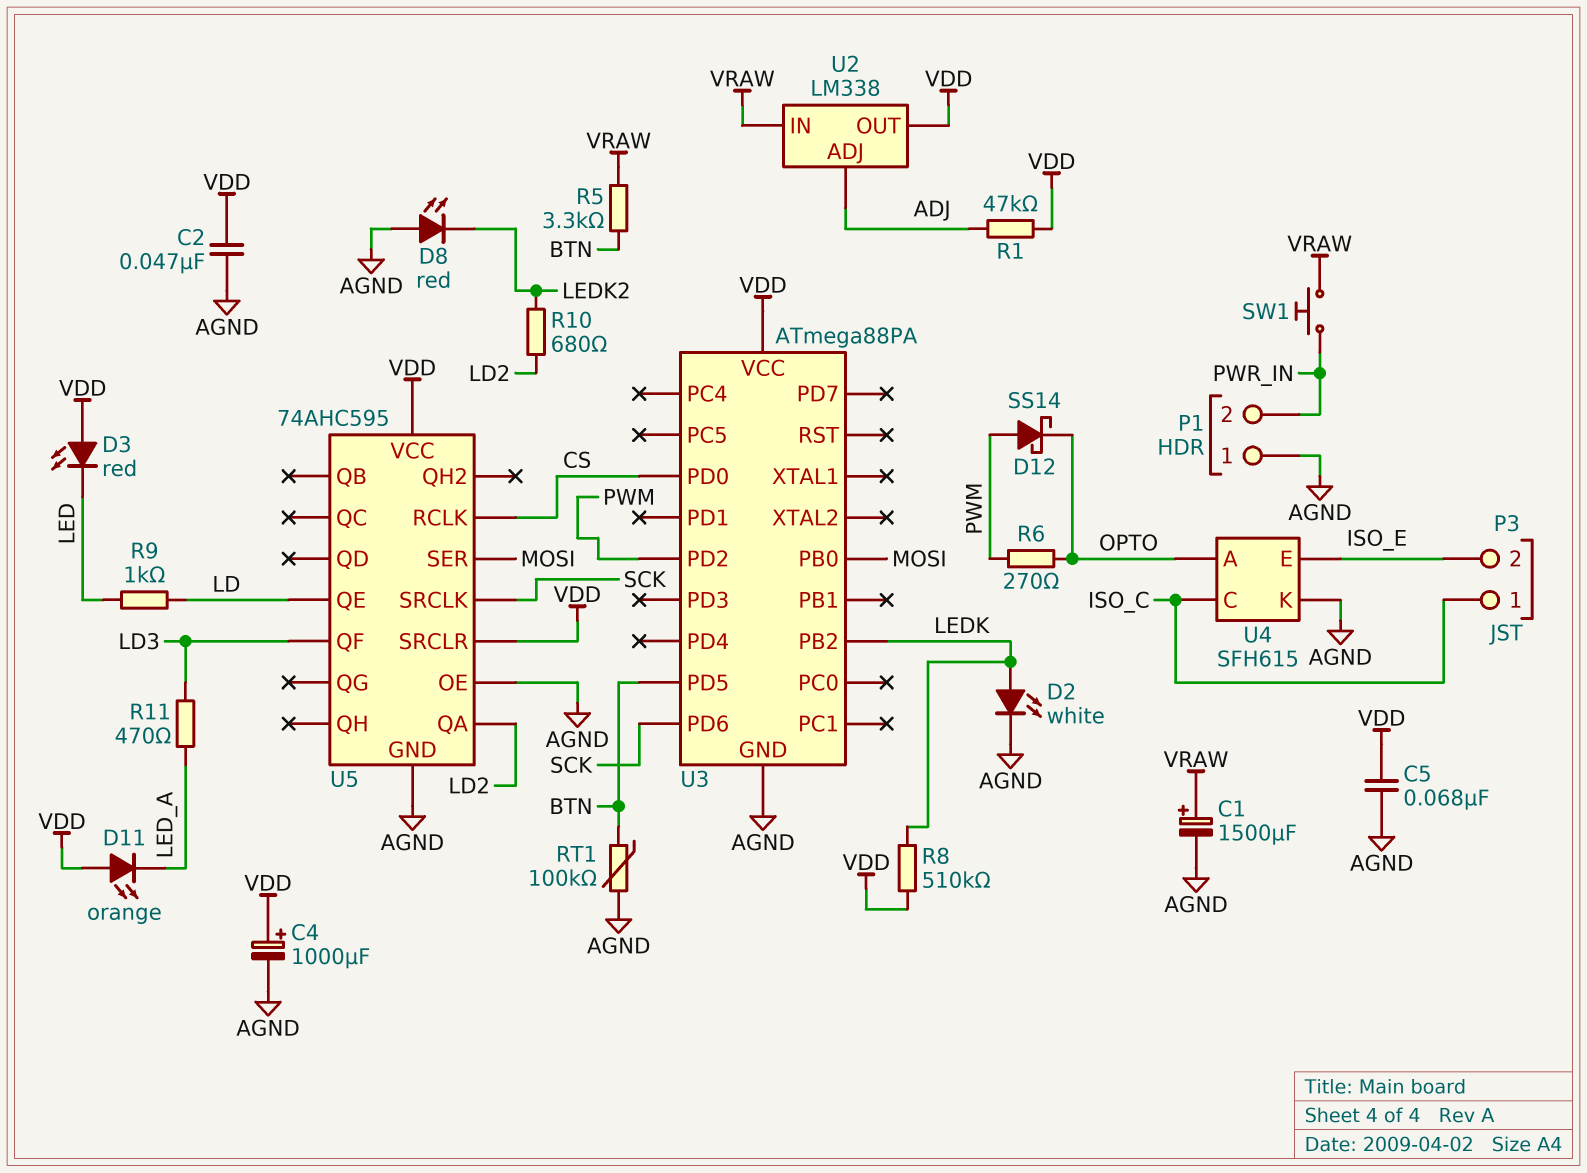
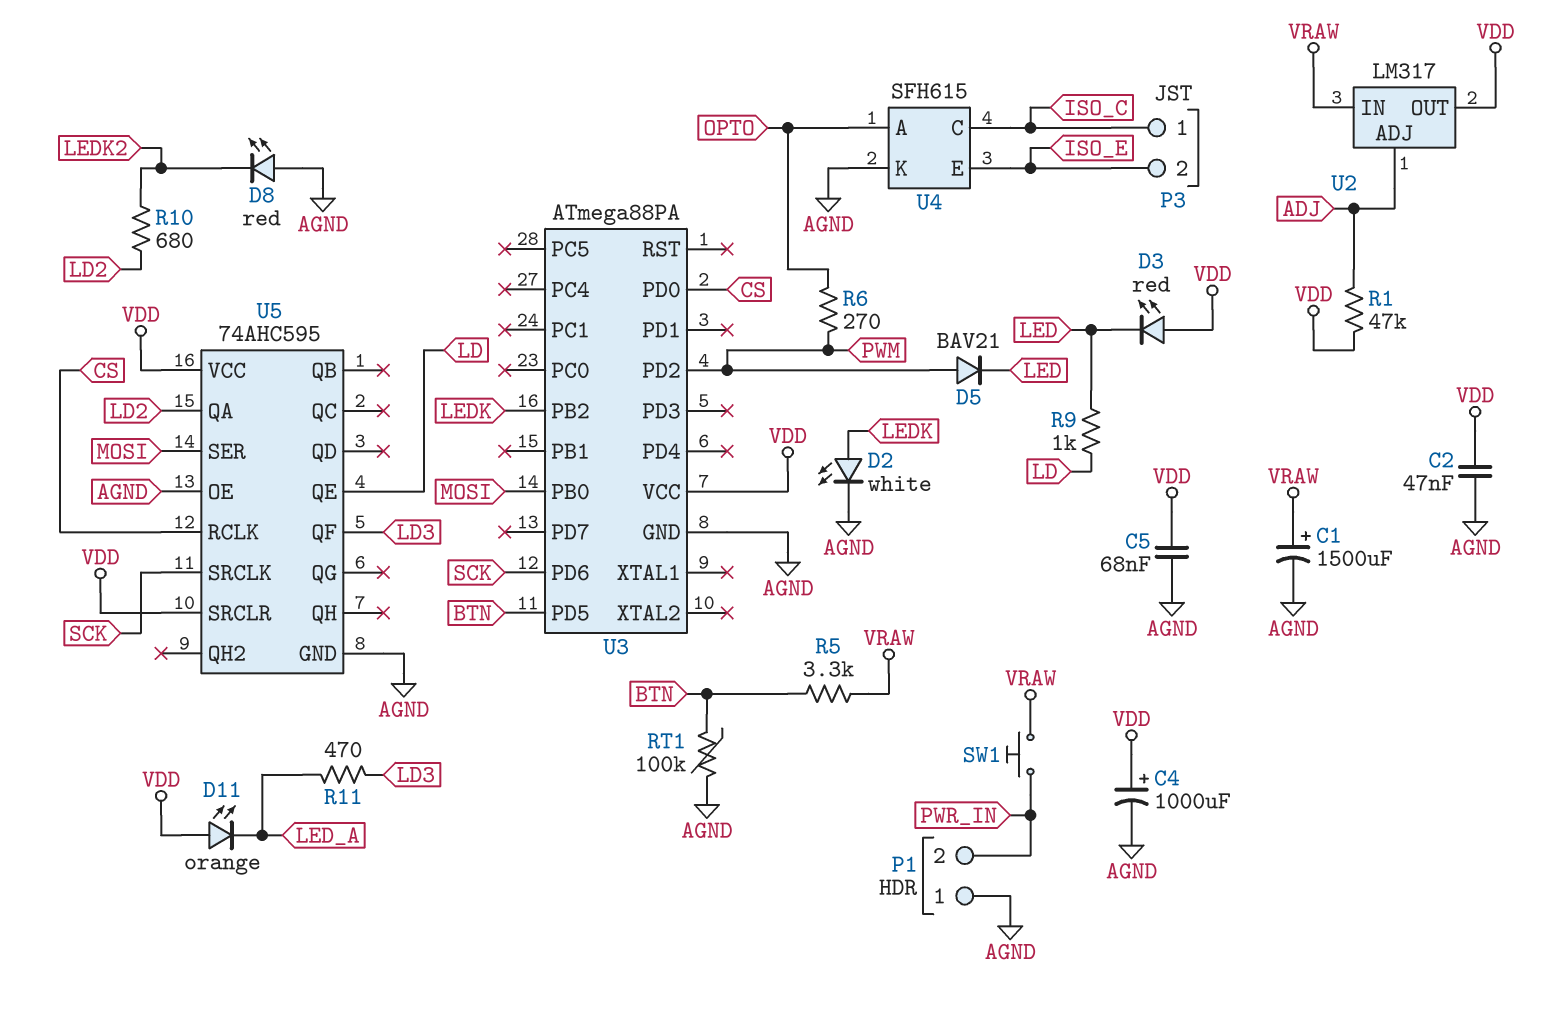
D5: none -> diode BAV21 (A PWM, K LED)
D12: schottky SS14 (A PWM, K OPTO) -> none
R8: 510k (LEDK, VDD) -> none
U2: LM338 -> LM317

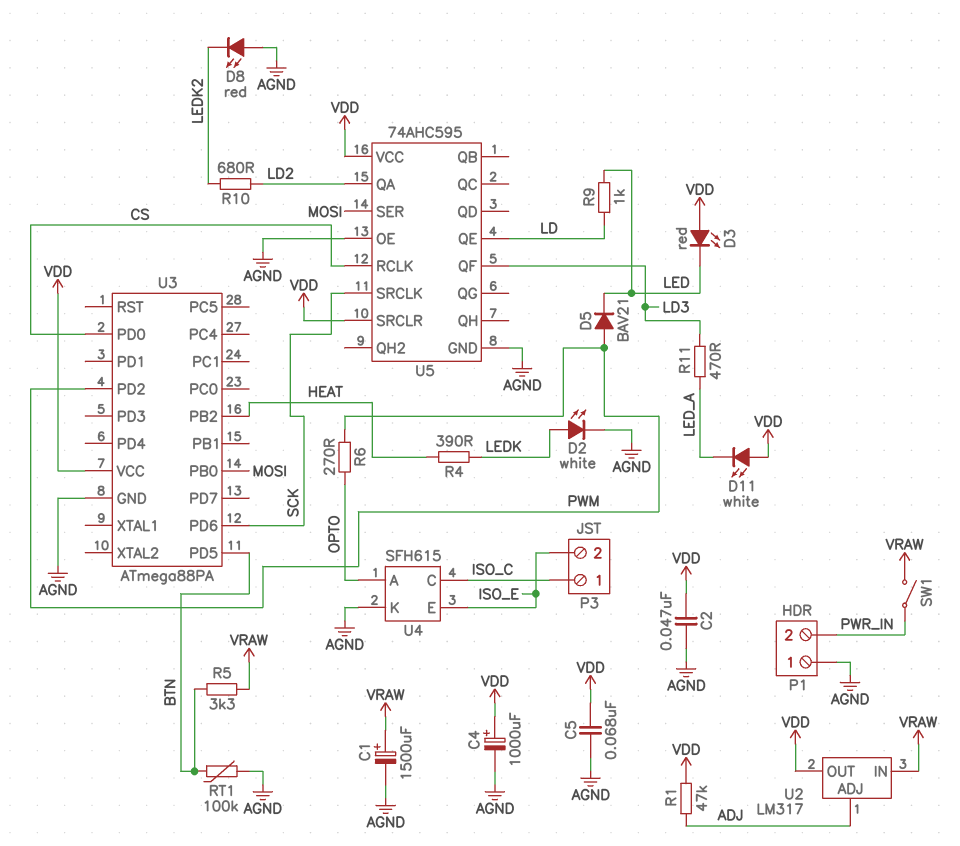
D11: LED orange (A VDD, K LED_A) -> LED white (A VDD, K LED_A)
R4: none -> 390 (HEAT, LEDK)
SW1: button (PWR_IN, VRAW) -> switch (PWR_IN, VRAW)
U3 pin PB2: LEDK -> HEAT

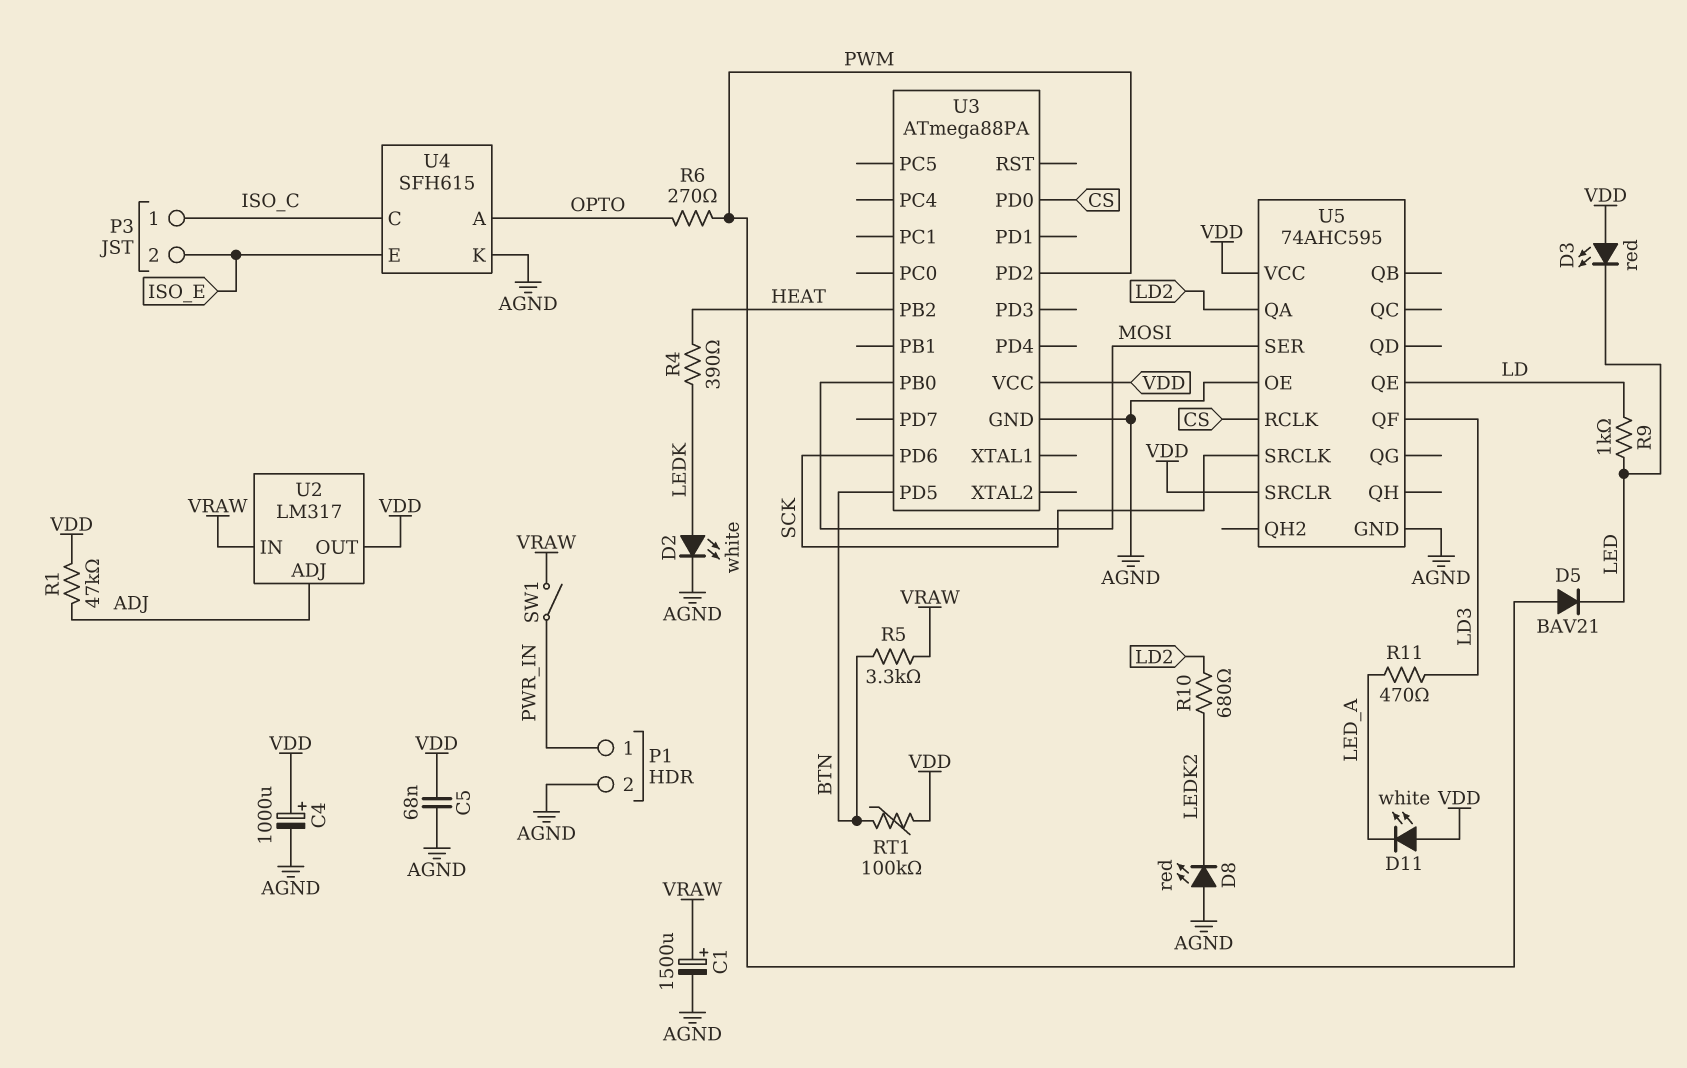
C2: 47nF (AGND, VDD) -> none
P1 pin 1: AGND -> PWR_IN
P1 pin 2: PWR_IN -> AGND
RT1: 100k (AGND, BTN) -> 100k (BTN, VDD)

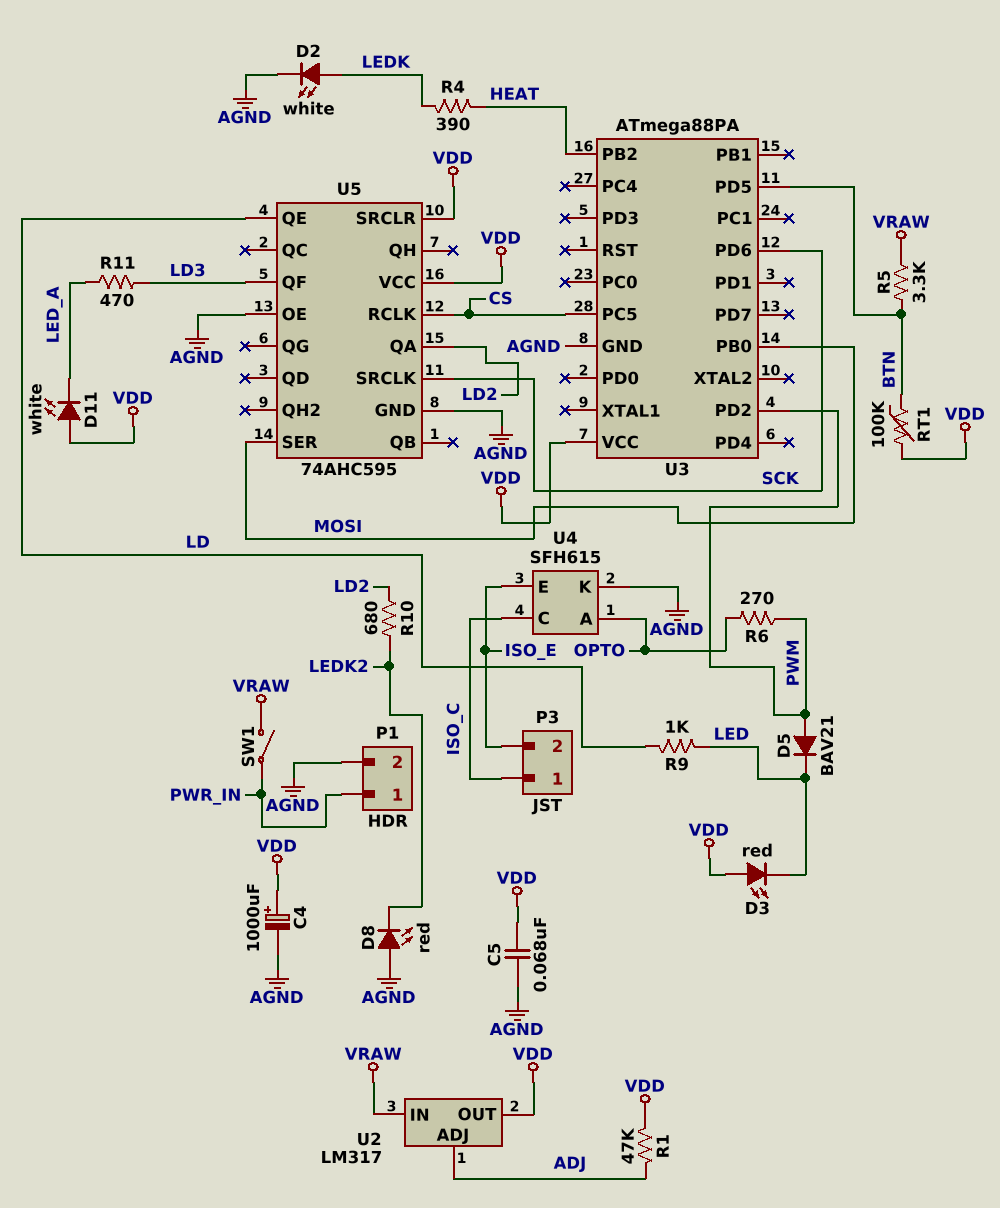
C1: 1500uF (plus VRAW, minus AGND) -> none
U3 pin PC5: none -> CS
U3 pin PD0: CS -> none

